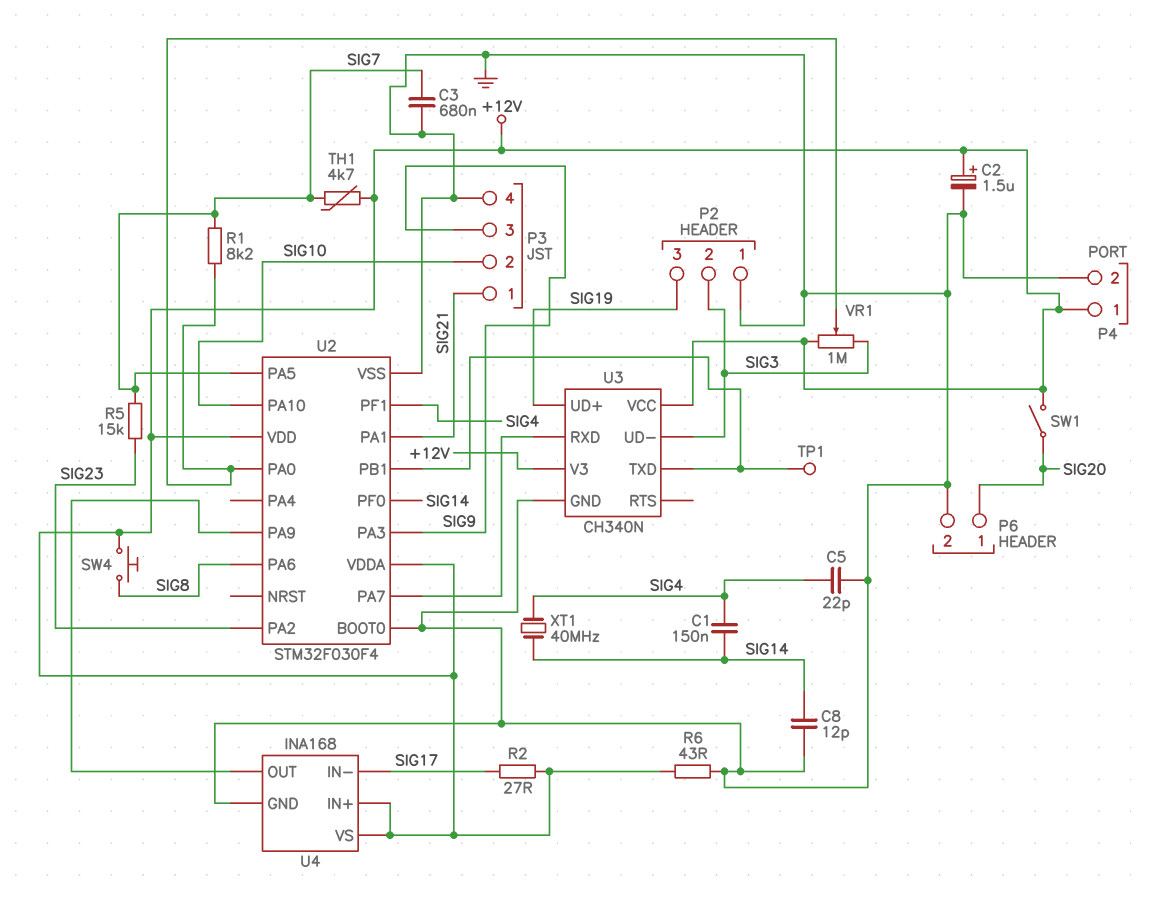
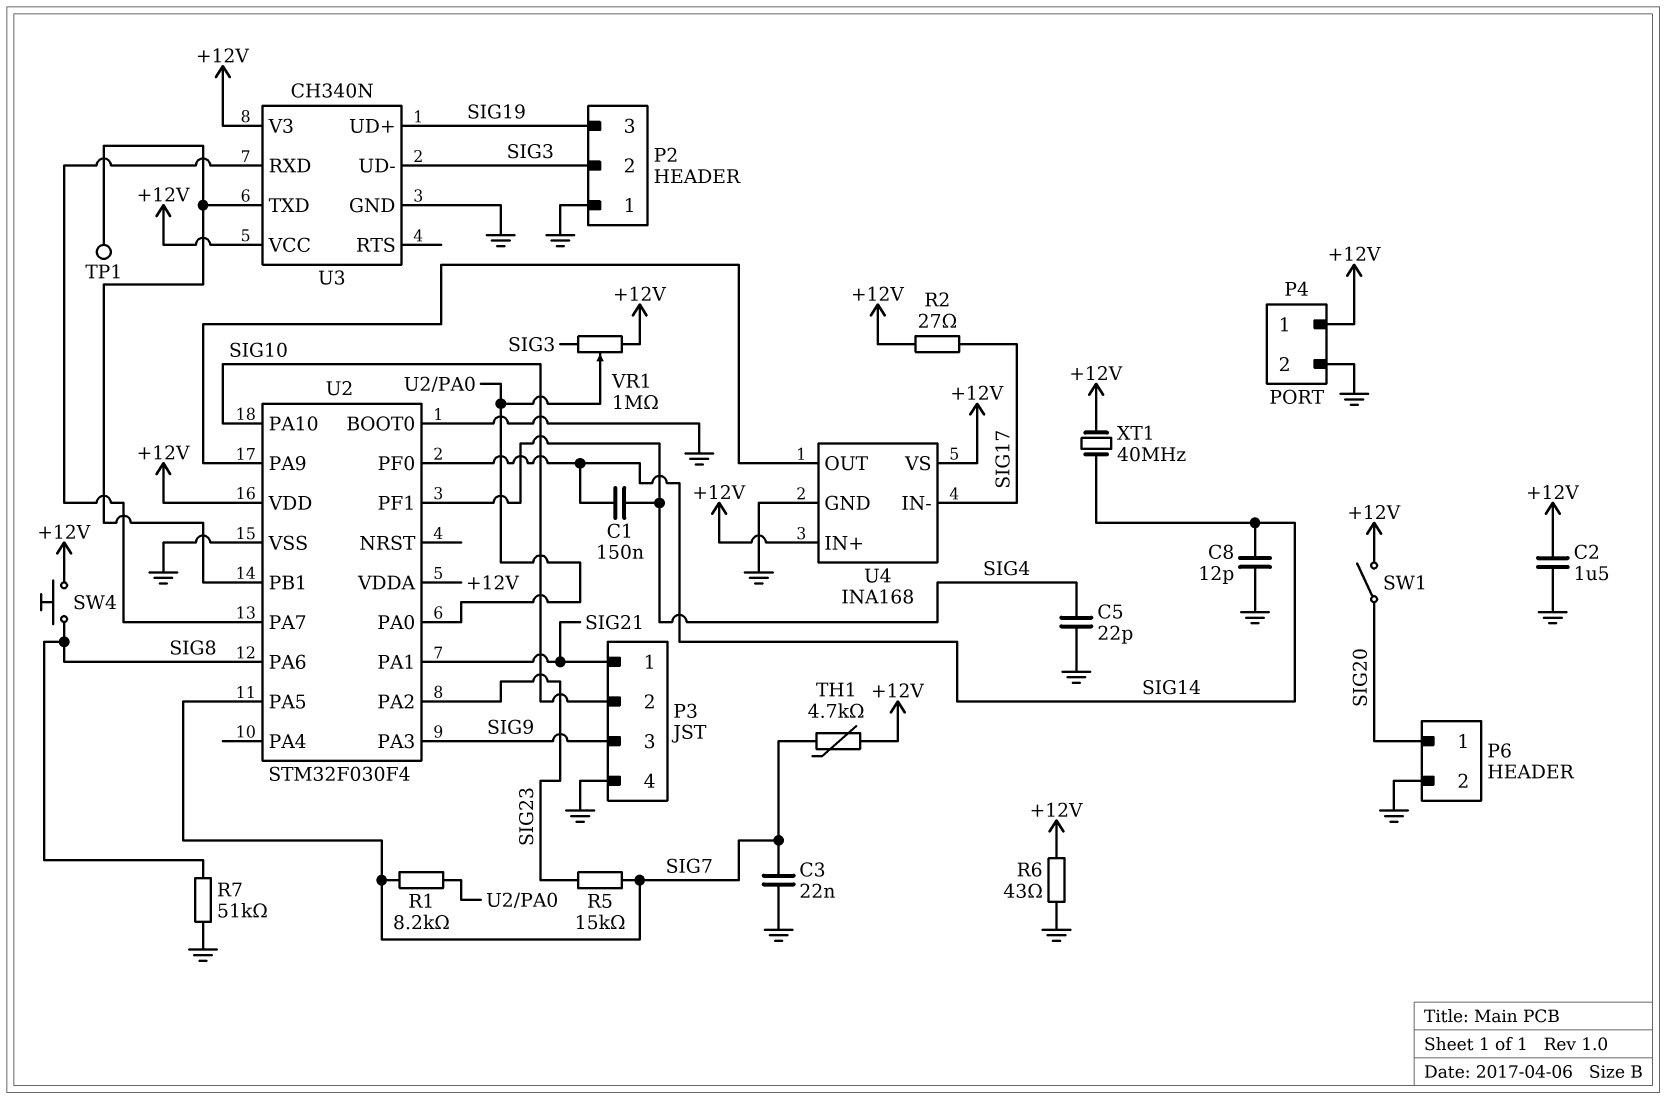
C2: 1.5uF (plus +12V, minus GND) -> 1.5uF (+12V, GND)
C3: 680nF (GND, SIG7) -> 22nF (GND, SIG7)
R7: none -> 51k (GND, SIG8)
XT1: 40MHz (SIG4, SIG14) -> 40MHz (+12V, SIG14)

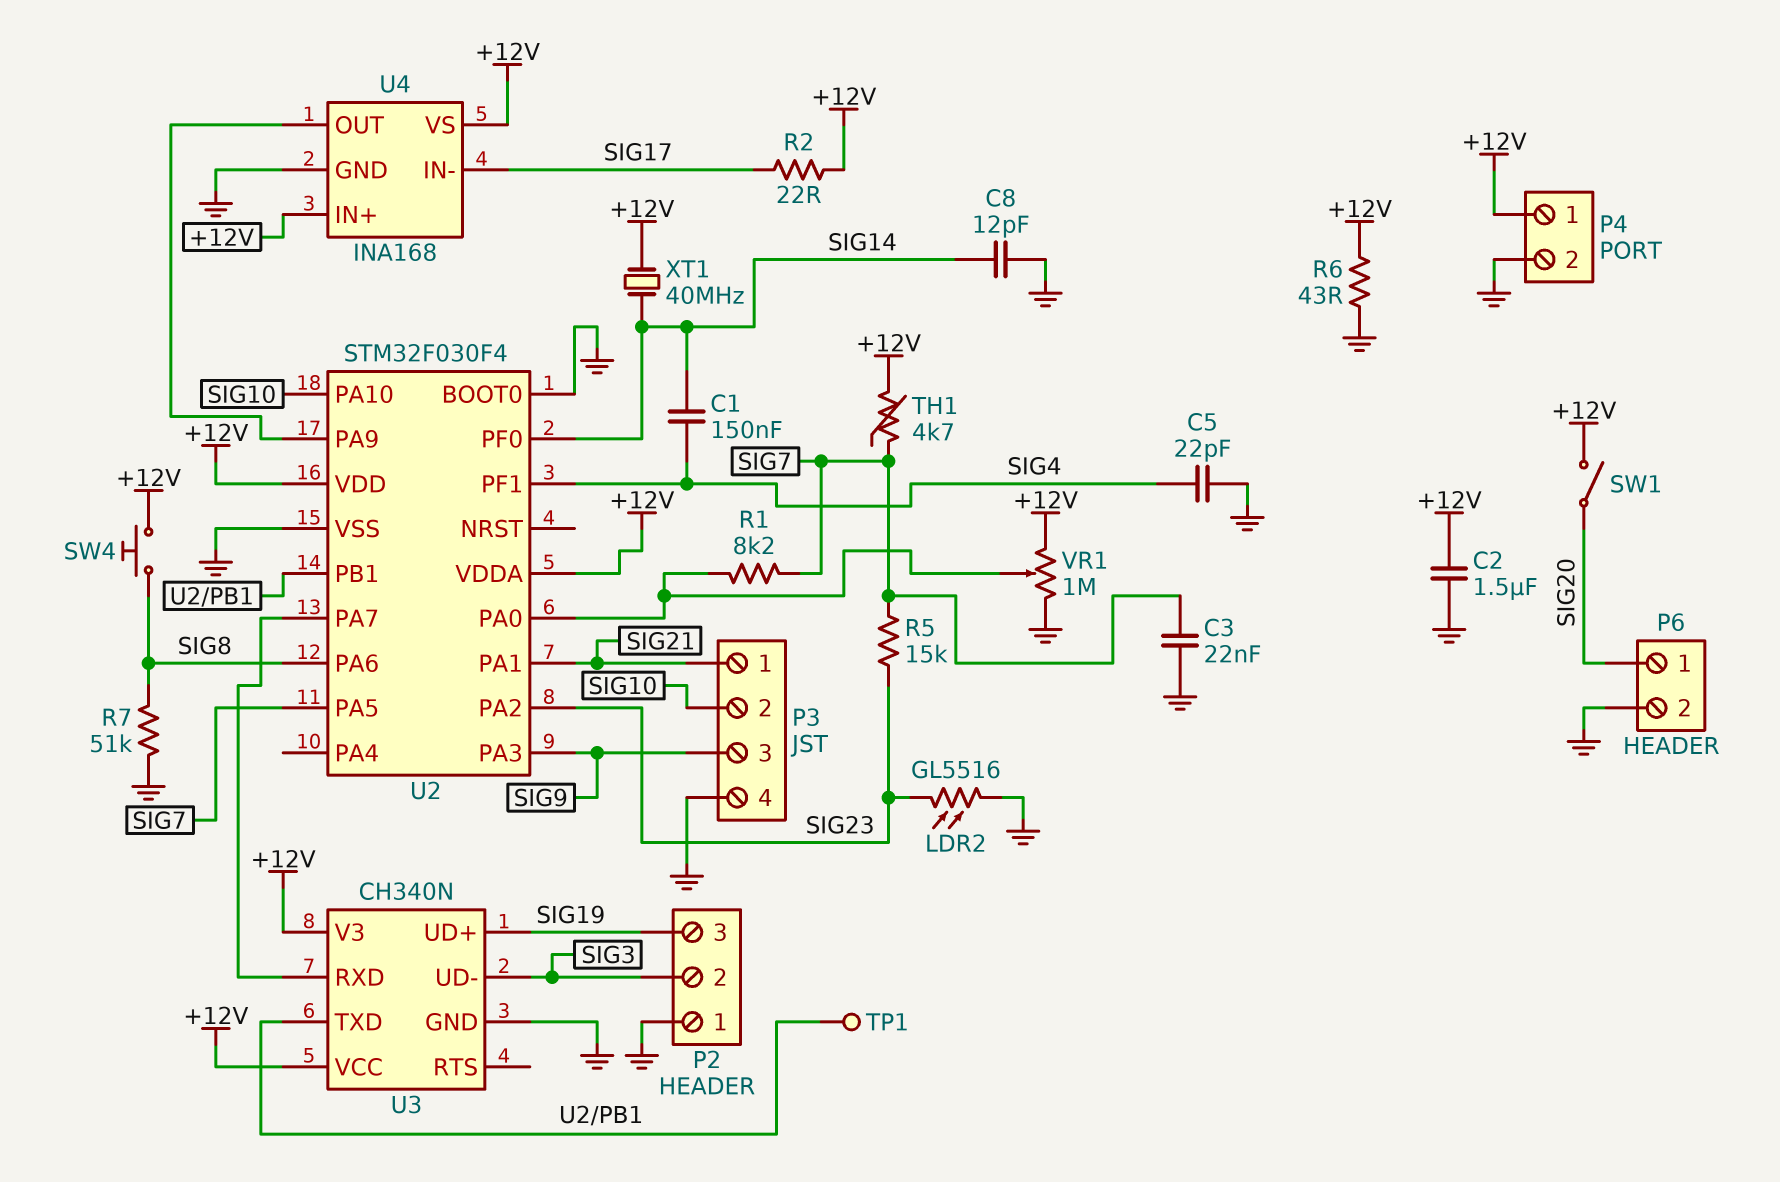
LDR2: none -> GL5516 (GND, SIG23)
R2: 27 (+12V, SIG17) -> 22 (+12V, SIG17)
VR1: 1M (+12V, SIG3, wiper U2/PA0) -> 1M (+12V, GND, wiper U2/PA0)

